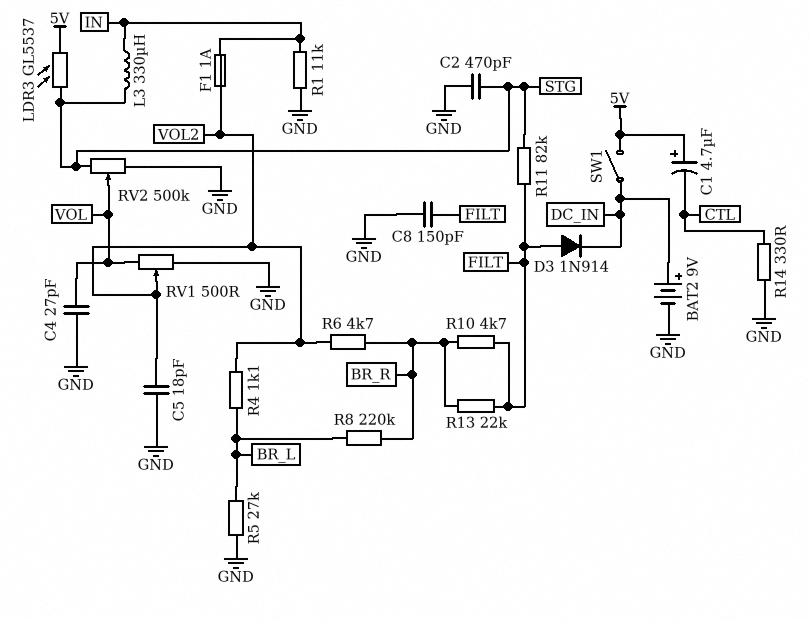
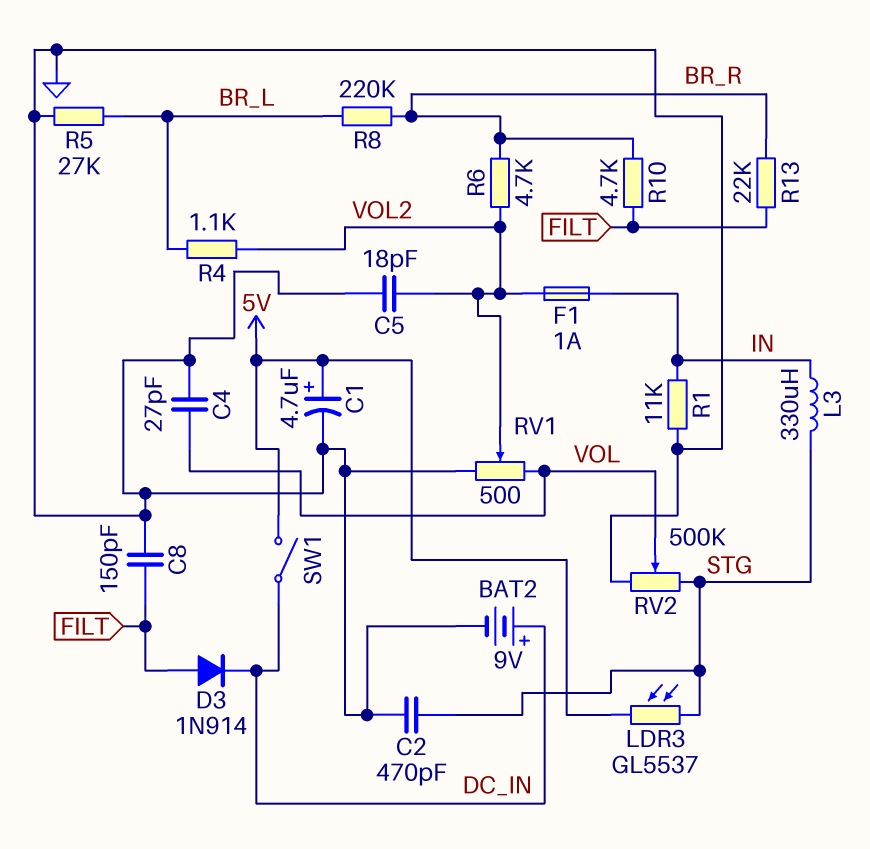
C1: 4.7uF (plus 5V, minus CTL) -> 4.7uF (plus 5V, minus GND)
R11: 82k (FILT, STG) -> none
R14: 330 (CTL, GND) -> none

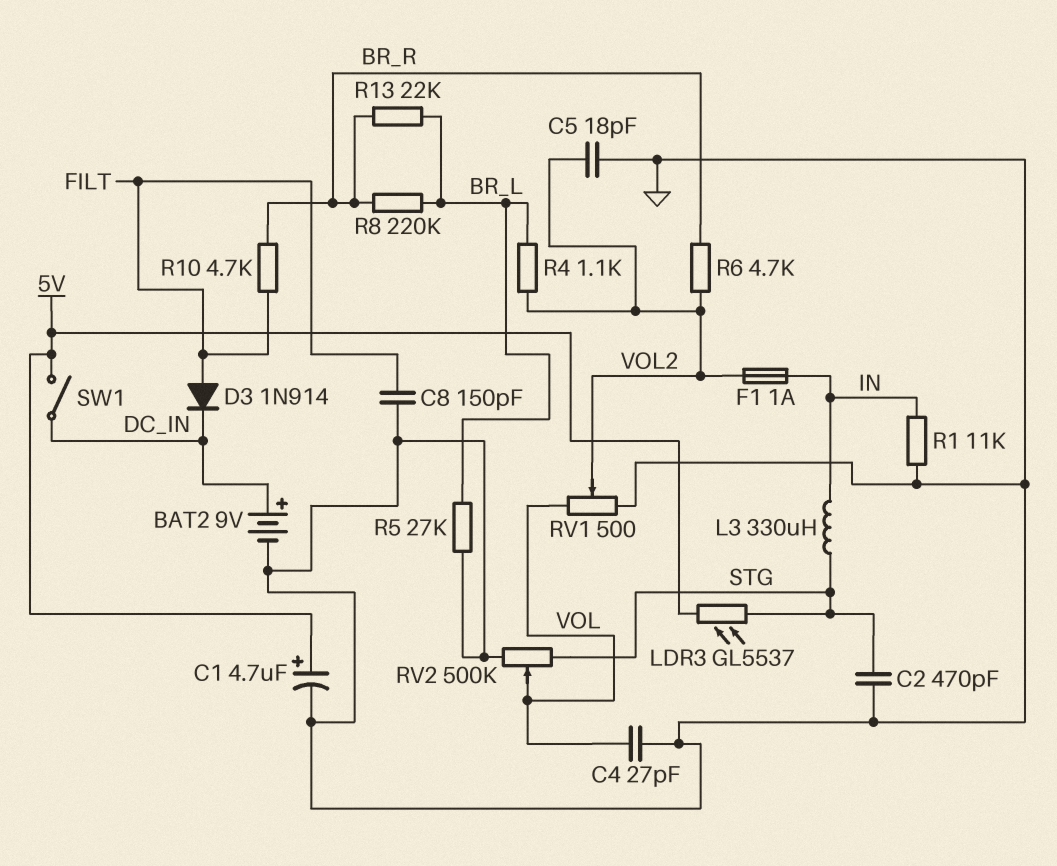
R13: 22k (BR_R, FILT) -> 22k (BR_L, BR_R)

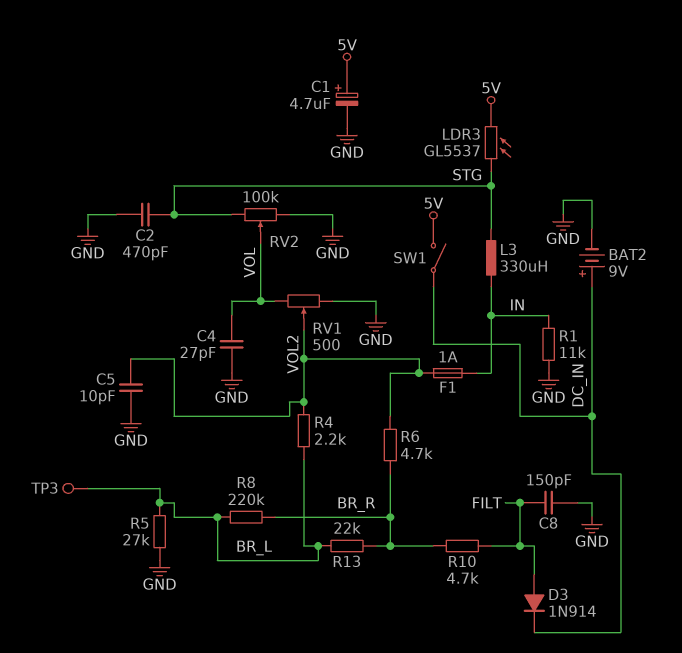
C5: 18pF (GND, VOL2) -> 10pF (GND, VOL2)
R4: 1.1k (BR_L, VOL2) -> 2.2k (BR_L, VOL2)
RV2: 500k (GND, STG, wiper VOL) -> 100k (GND, STG, wiper VOL)
TP3: none -> test point (BR_L)

